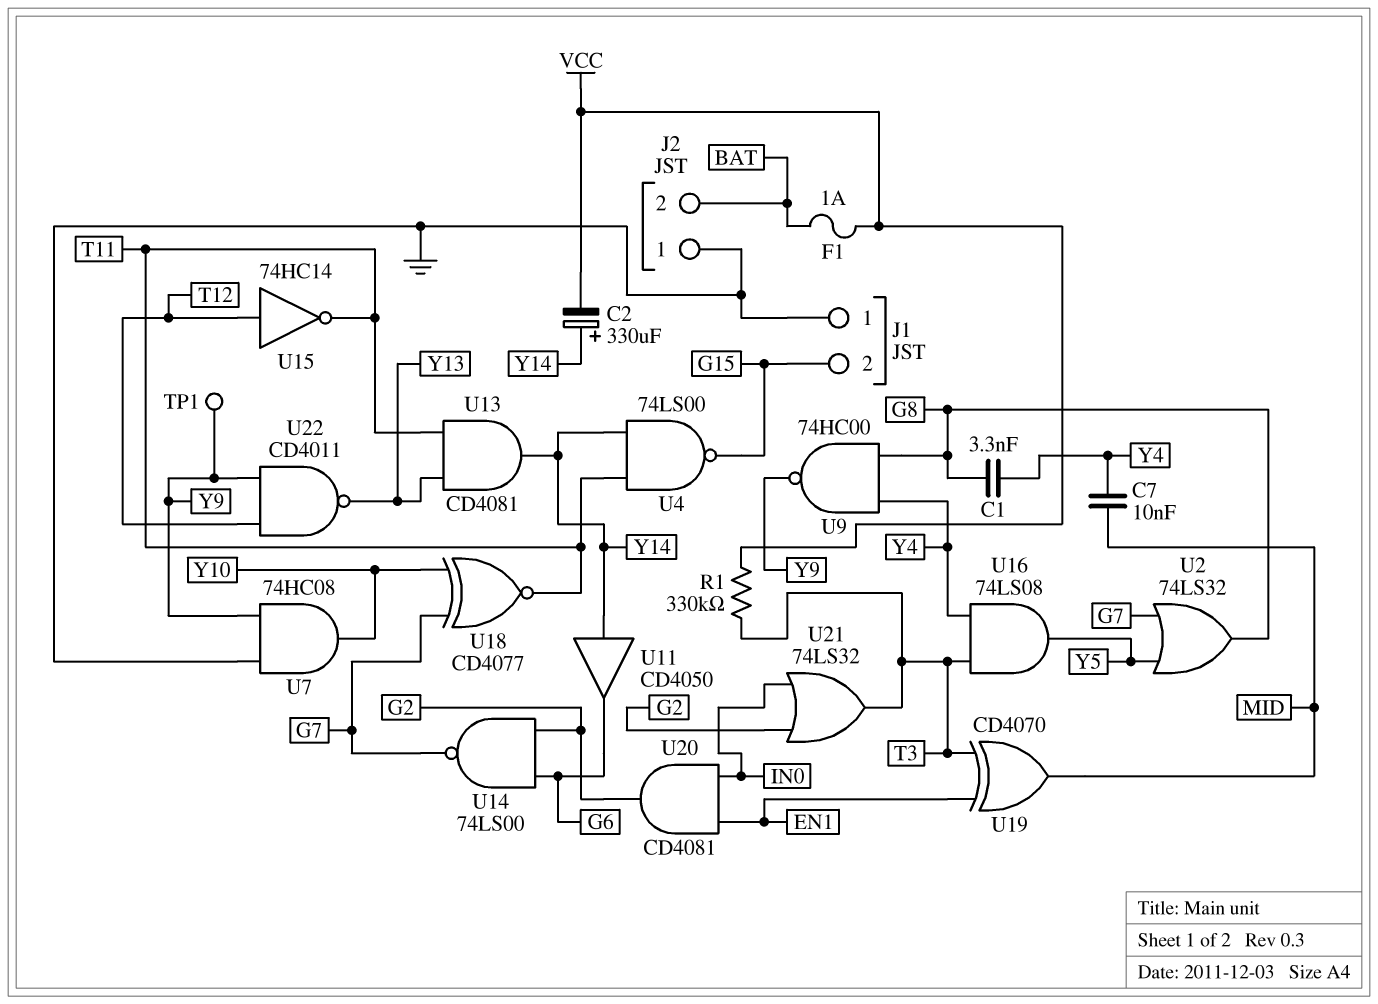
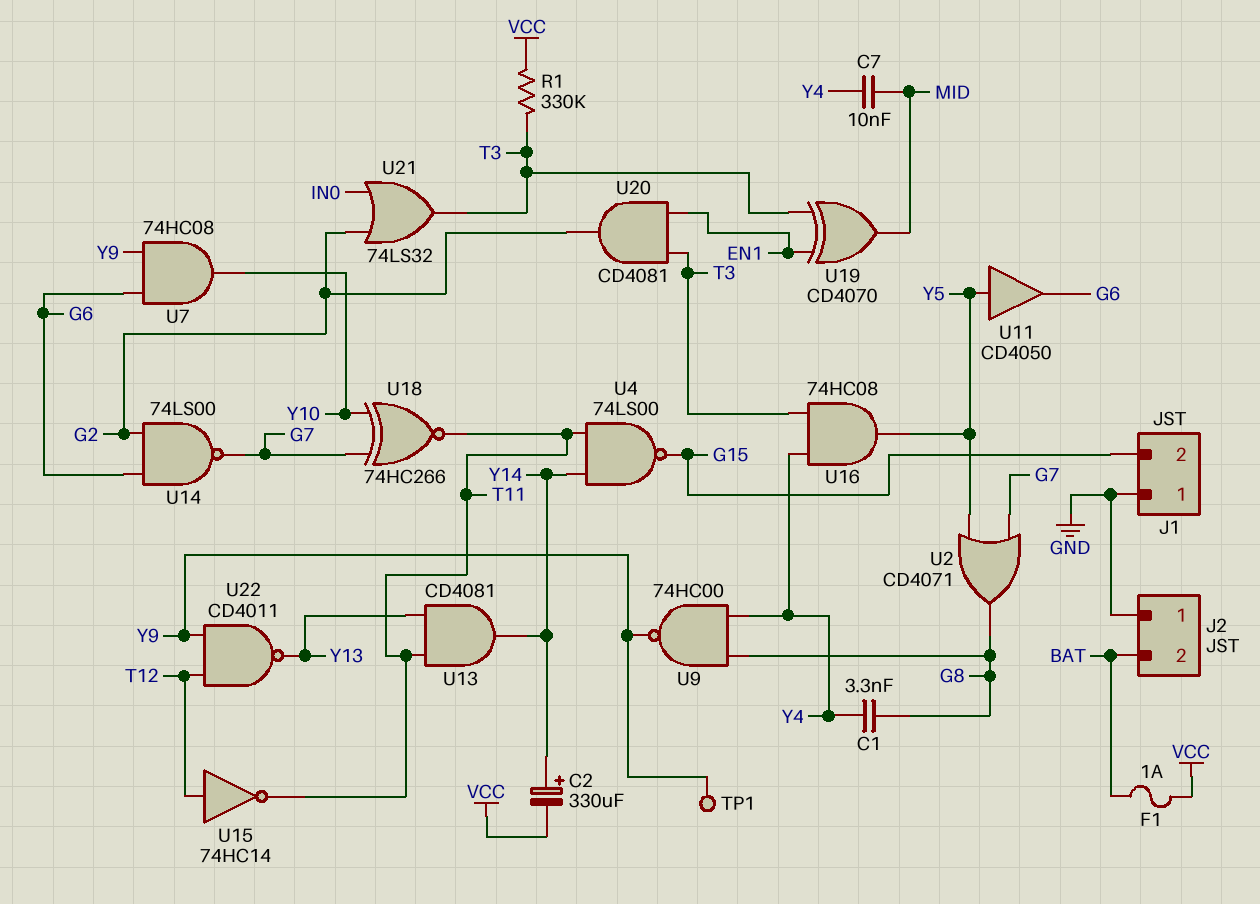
U2: OR 74LS32 (in G7, in Y5, out G8) -> OR CD4071 (in G7, in Y5, out G8)
U7: AND 74HC08 (in GND, in Y9, out Y10) -> AND 74HC08 (in G6, in Y9, out Y10)
U11: buffer CD4050 (in Y14, out G6) -> buffer CD4050 (in Y5, out G6)
U16: AND 74LS08 (in T3, in Y4, out Y5) -> AND 74HC08 (in T3, in Y4, out Y5)
U18: XNOR CD4077 (in G7, in Y10, out T11) -> XNOR 74HC266 (in G7, in Y10, out T11)
U20: AND CD4081 (in EN1, in IN0, out G2) -> AND CD4081 (in EN1, in T3, out G2)

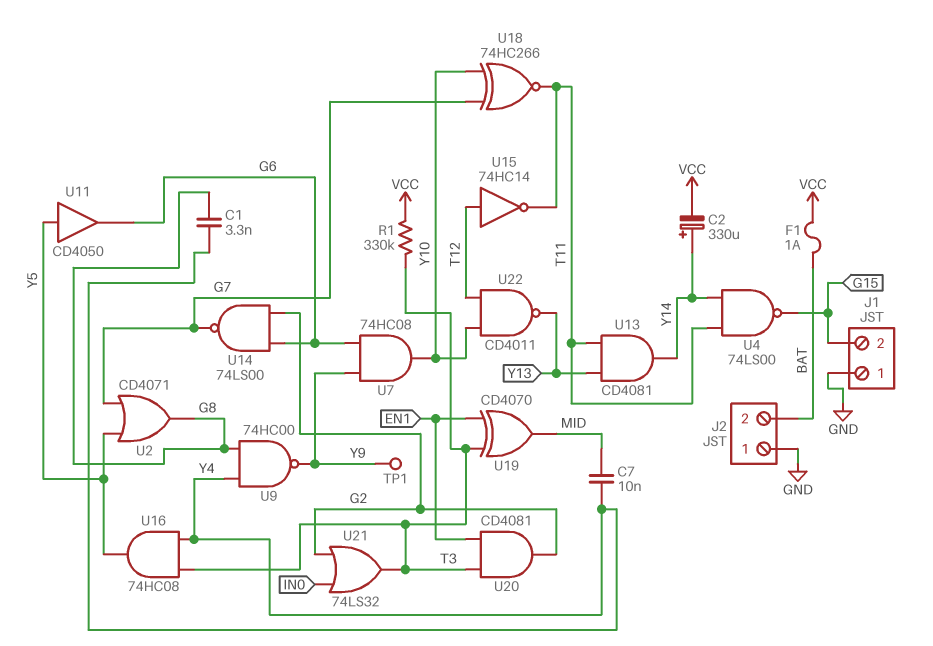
U22: NAND CD4011 (in T12, in Y9, out Y13) -> NAND CD4011 (in T12, in Y10, out Y13)

